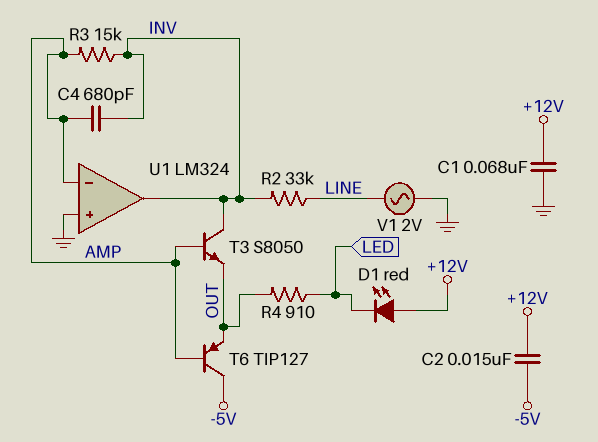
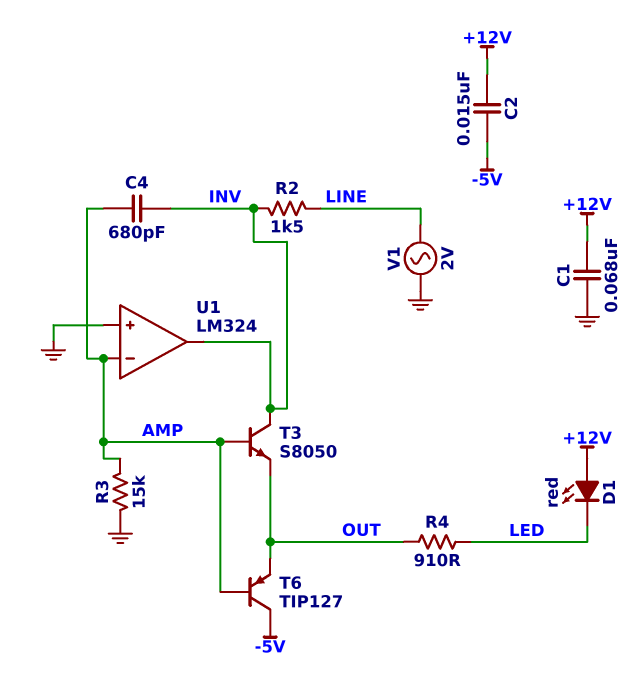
R2: 33k (INV, LINE) -> 1.5k (INV, LINE)
R3: 15k (AMP, INV) -> 15k (AMP, GND)

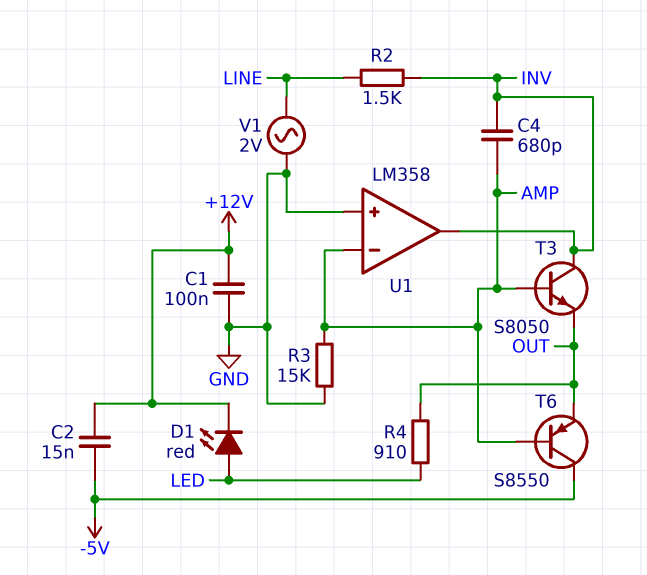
C1: 68nF (+12V, GND) -> 100nF (+12V, GND)
D1: LED red (A +12V, K LED) -> LED red (A LED, K +12V)
T6: PNP TIP127 (B AMP, C -5V, E OUT) -> PNP S8550 (B AMP, C -5V, E OUT)
U1: LM324 -> LM358

